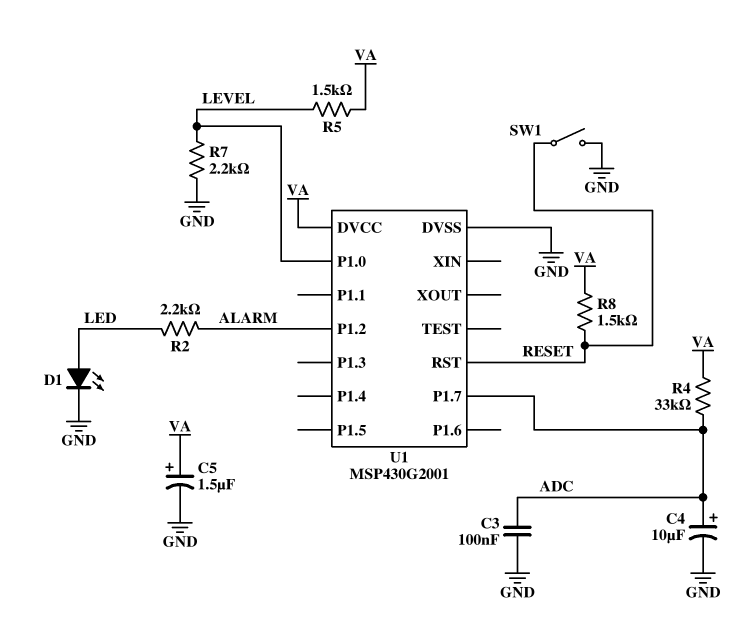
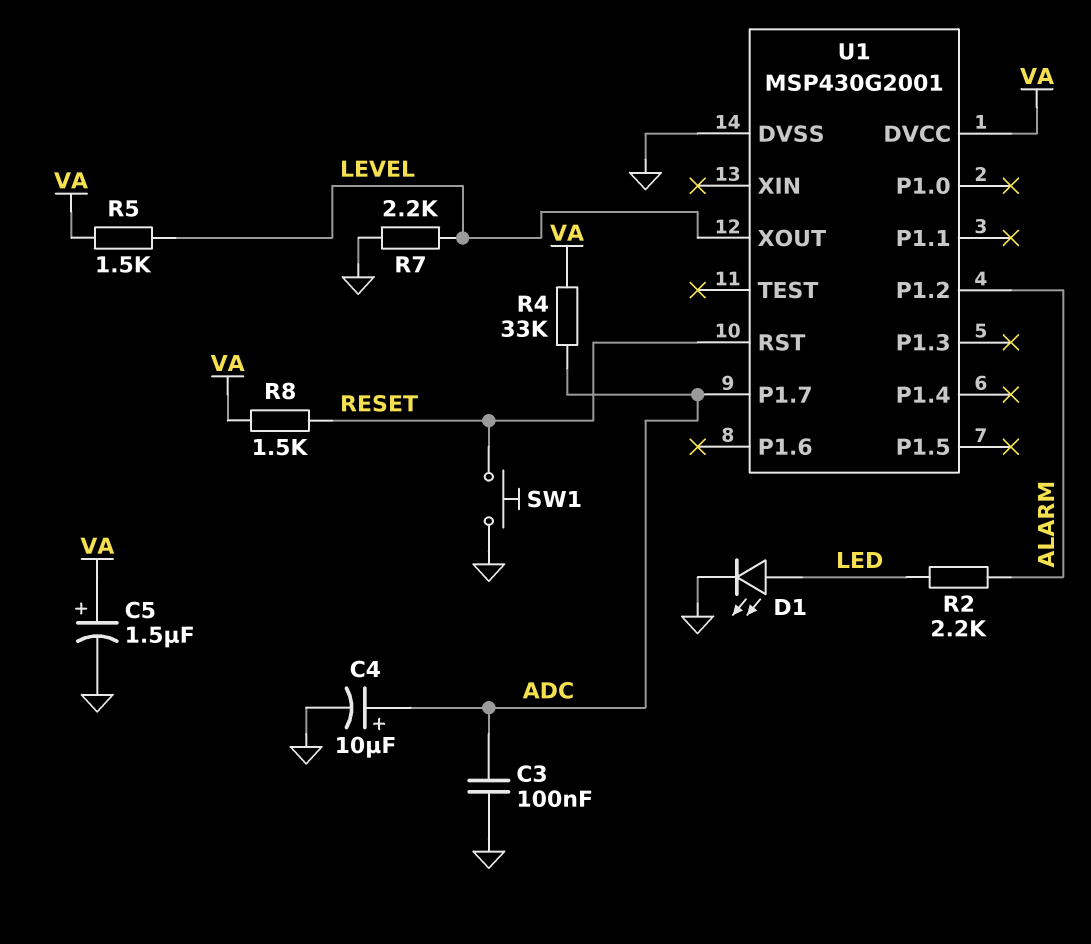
SW1: switch (GND, RESET) -> button (GND, RESET)
U1 pin P1.0: LEVEL -> none
U1 pin XOUT: none -> LEVEL

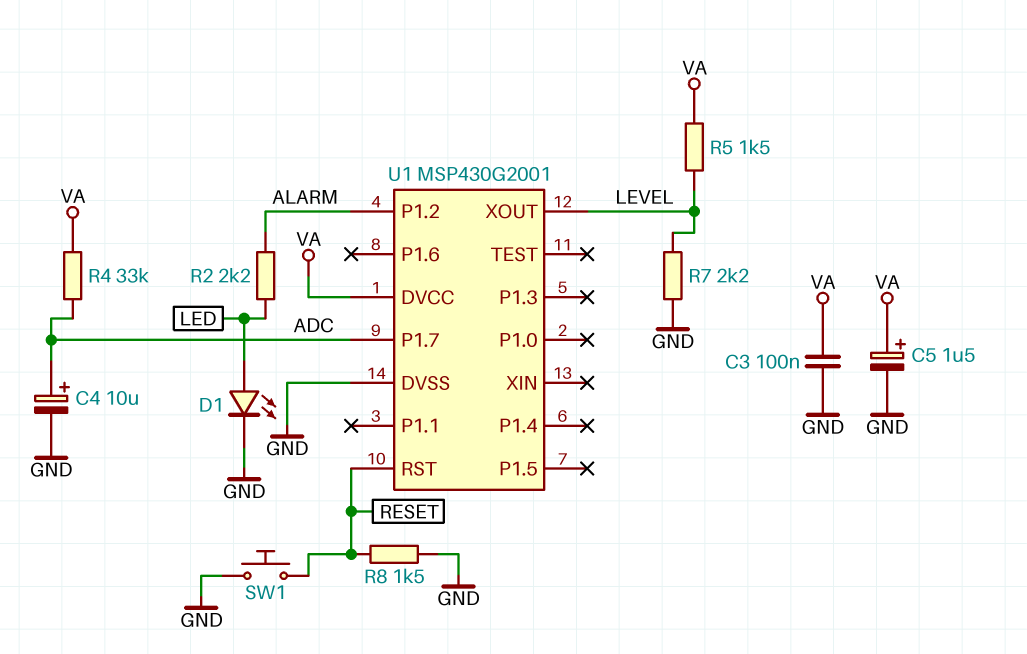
C3: 100nF (ADC, GND) -> 100nF (GND, VA)
R8: 1.5k (RESET, VA) -> 1.5k (GND, RESET)

